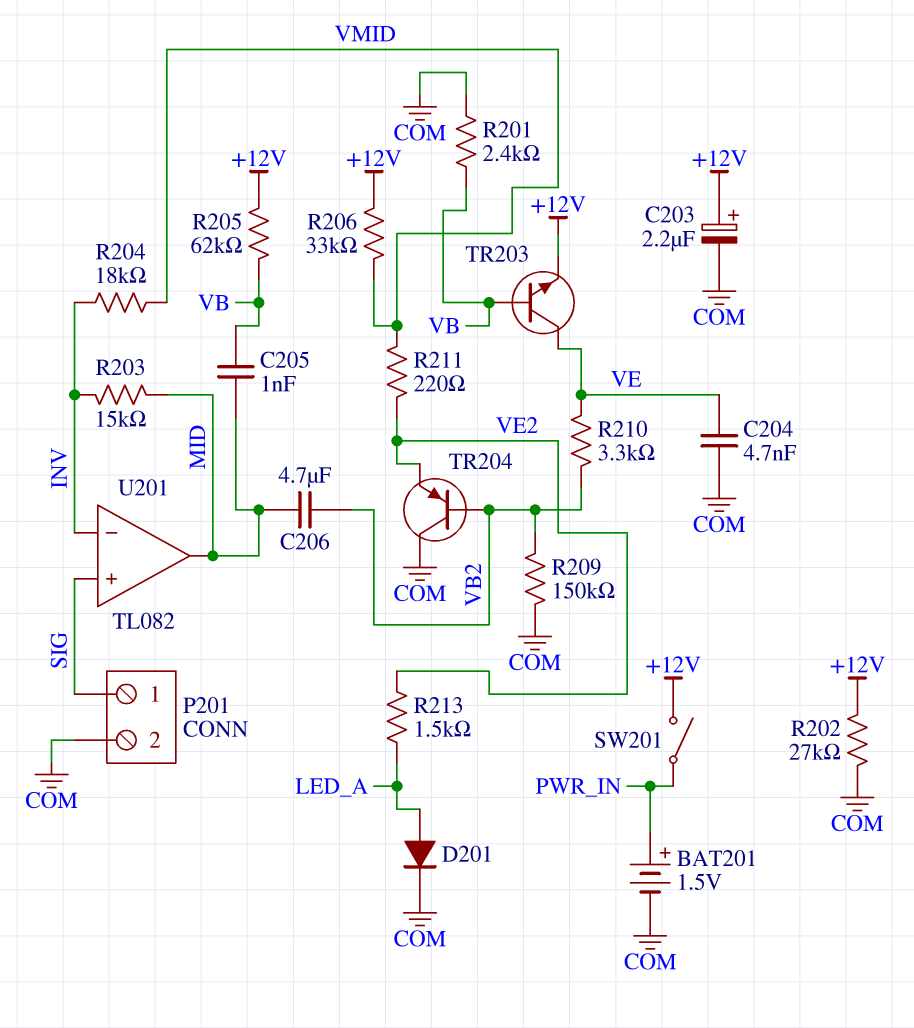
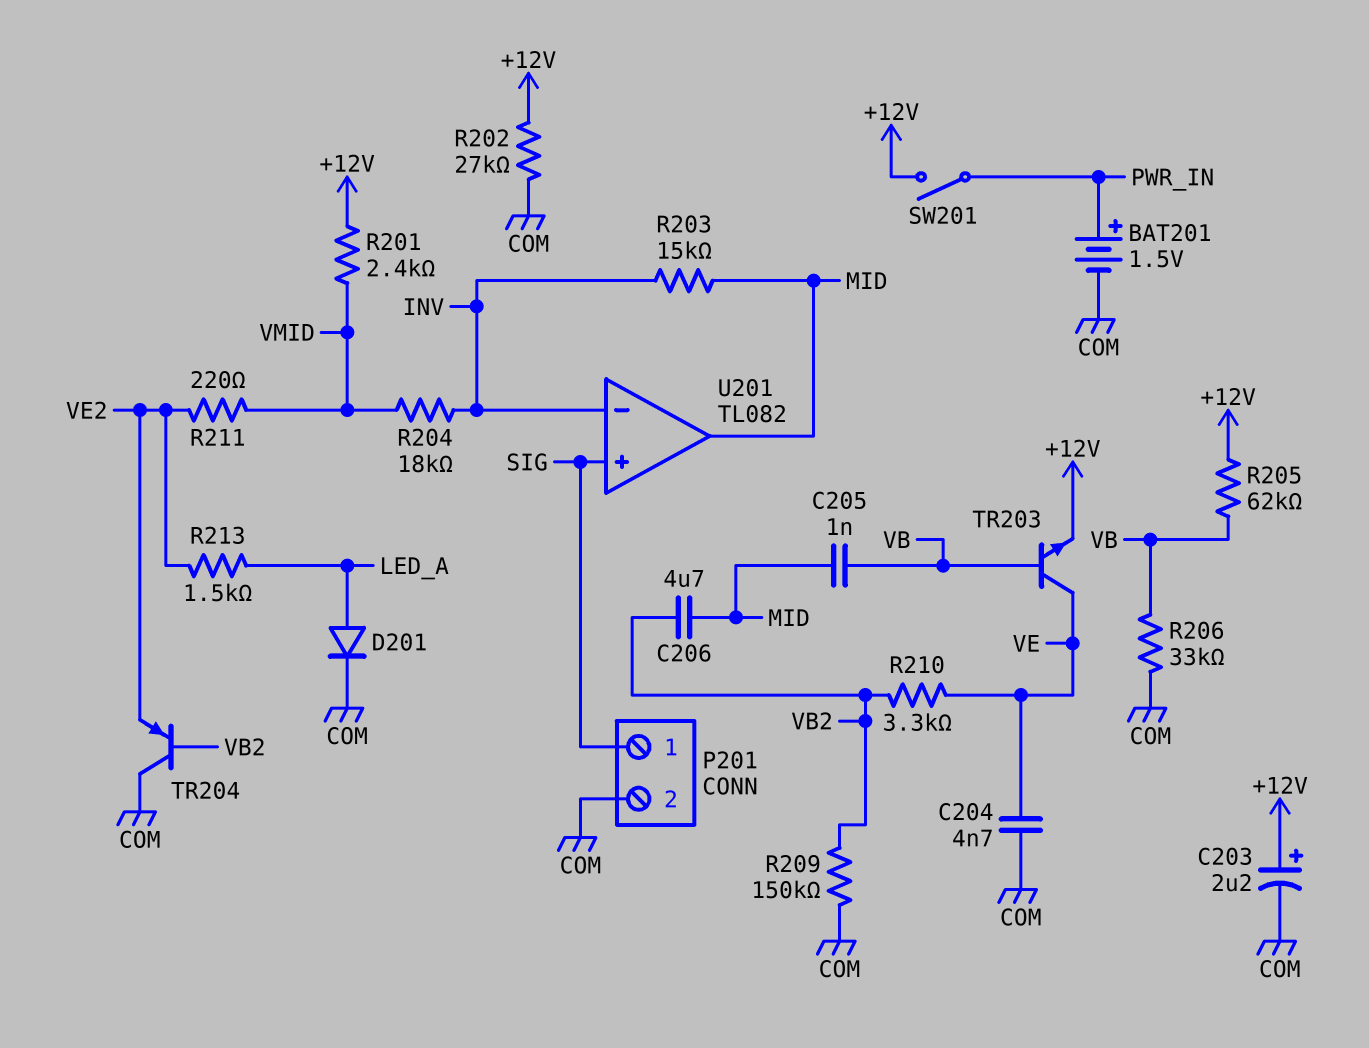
R201: 2.4k (COM, VB) -> 2.4k (+12V, VMID)
R206: 33k (+12V, VMID) -> 33k (COM, VB)

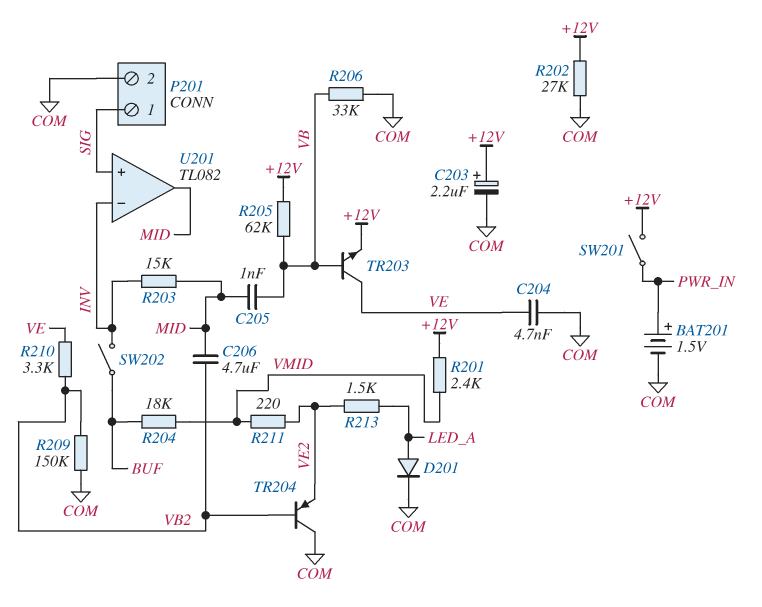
R204: 18k (INV, VMID) -> 18k (BUF, VMID)
SW202: none -> switch (BUF, INV)

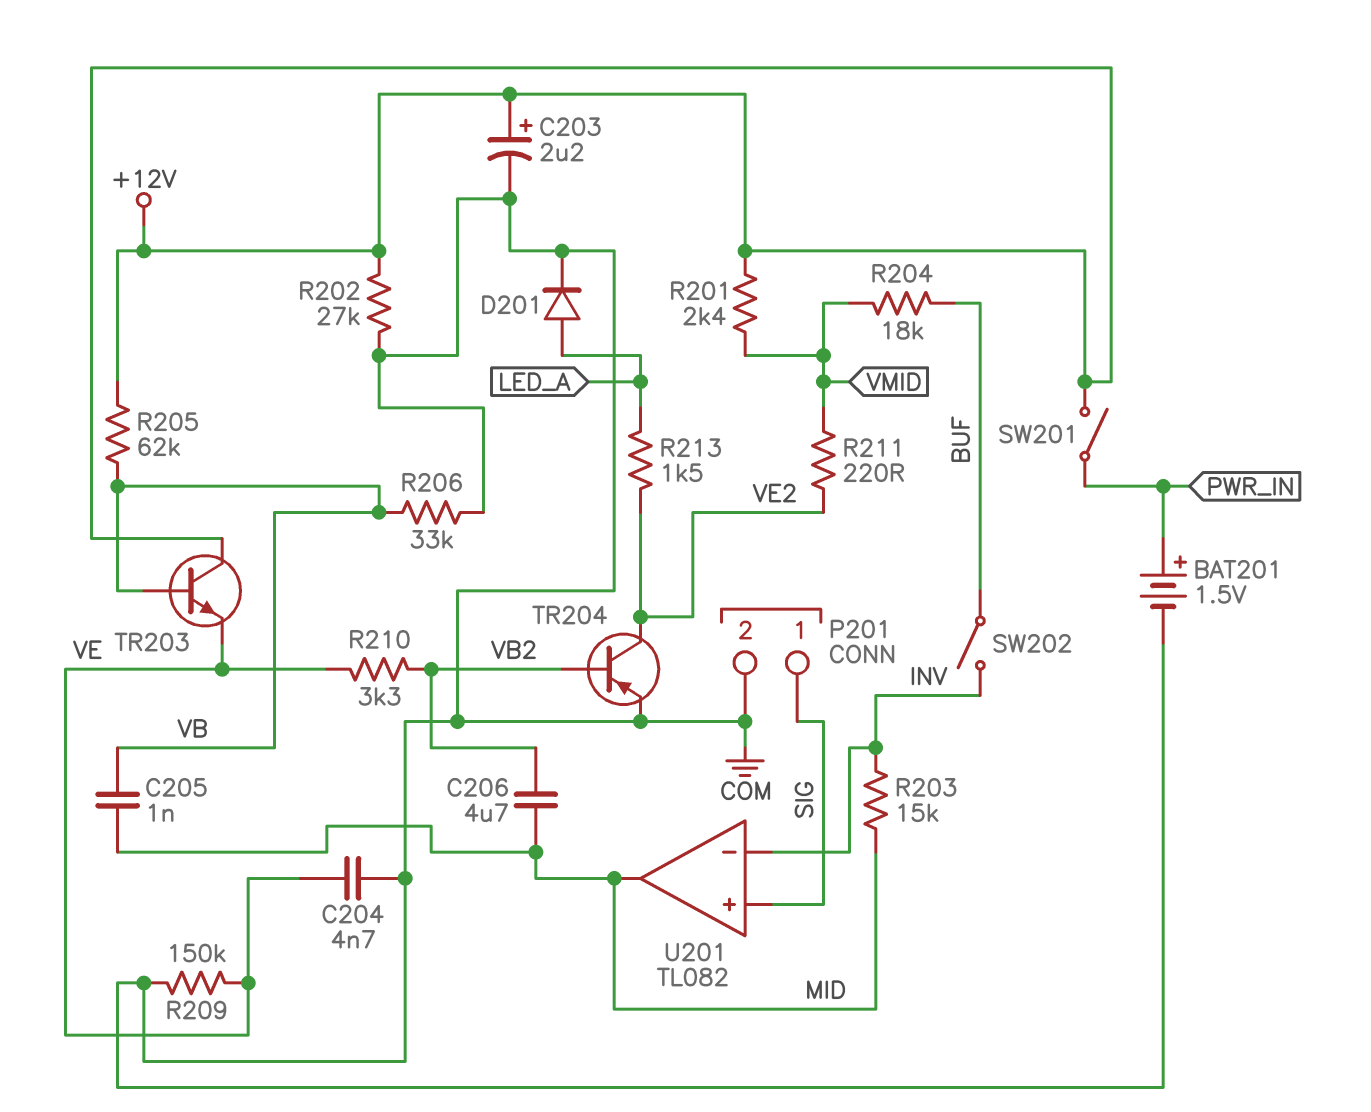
R209: 150k (COM, VB2) -> 150k (COM, VE)
TR203: NPN (B VB, C VE, E +12V) -> NPN (B VB, C +12V, E VE)
TR204: PNP (B VB2, C COM, E VE2) -> PNP (B VB2, C VE2, E COM)

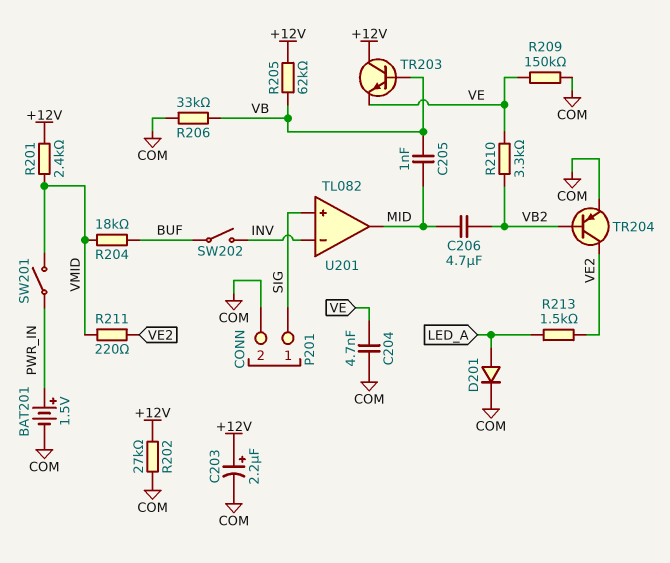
R203: 15k (INV, MID) -> none
SW201: switch (+12V, PWR_IN) -> switch (PWR_IN, VMID)

